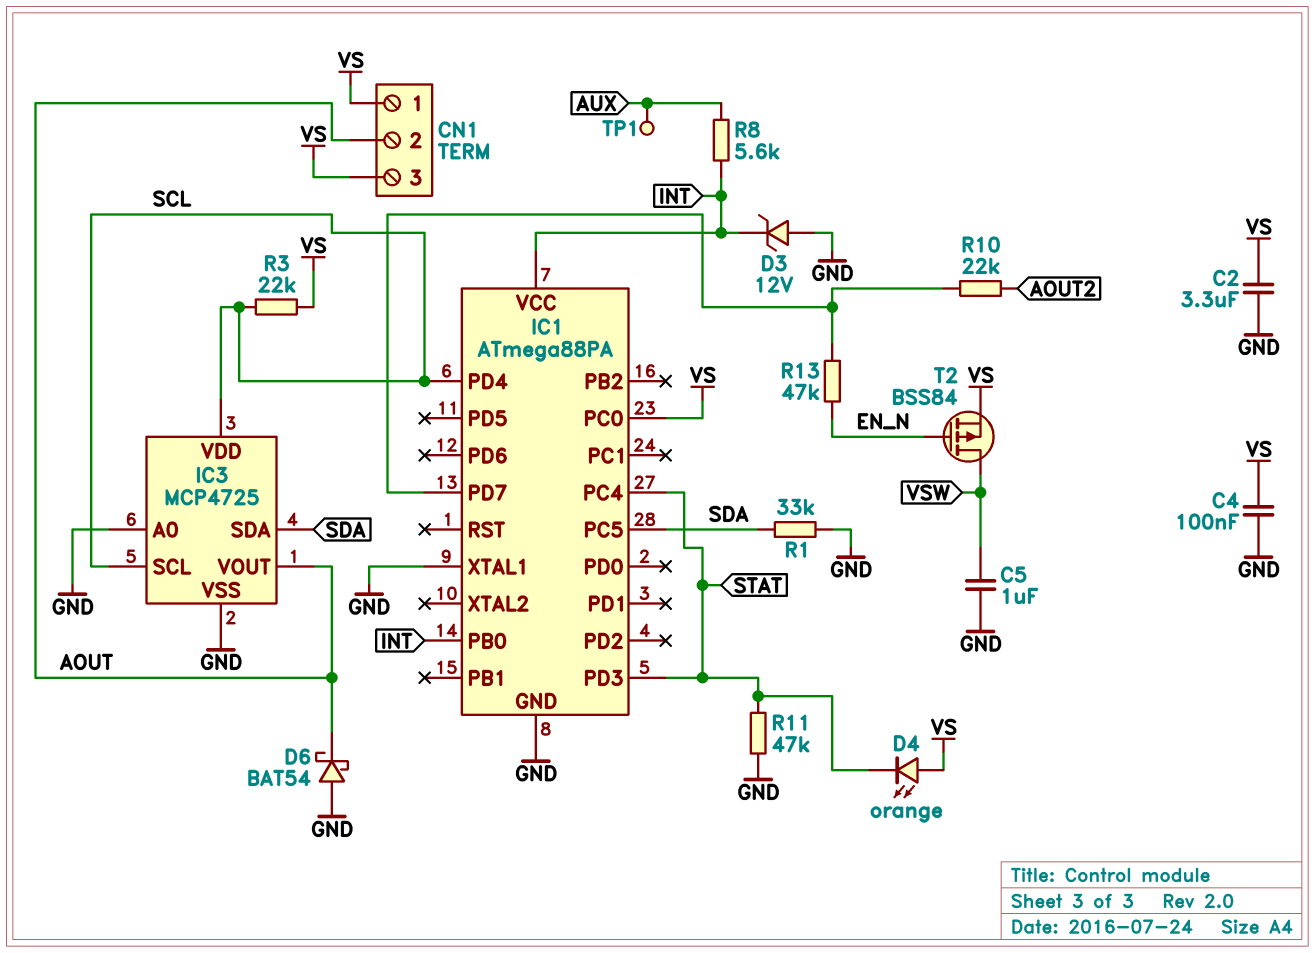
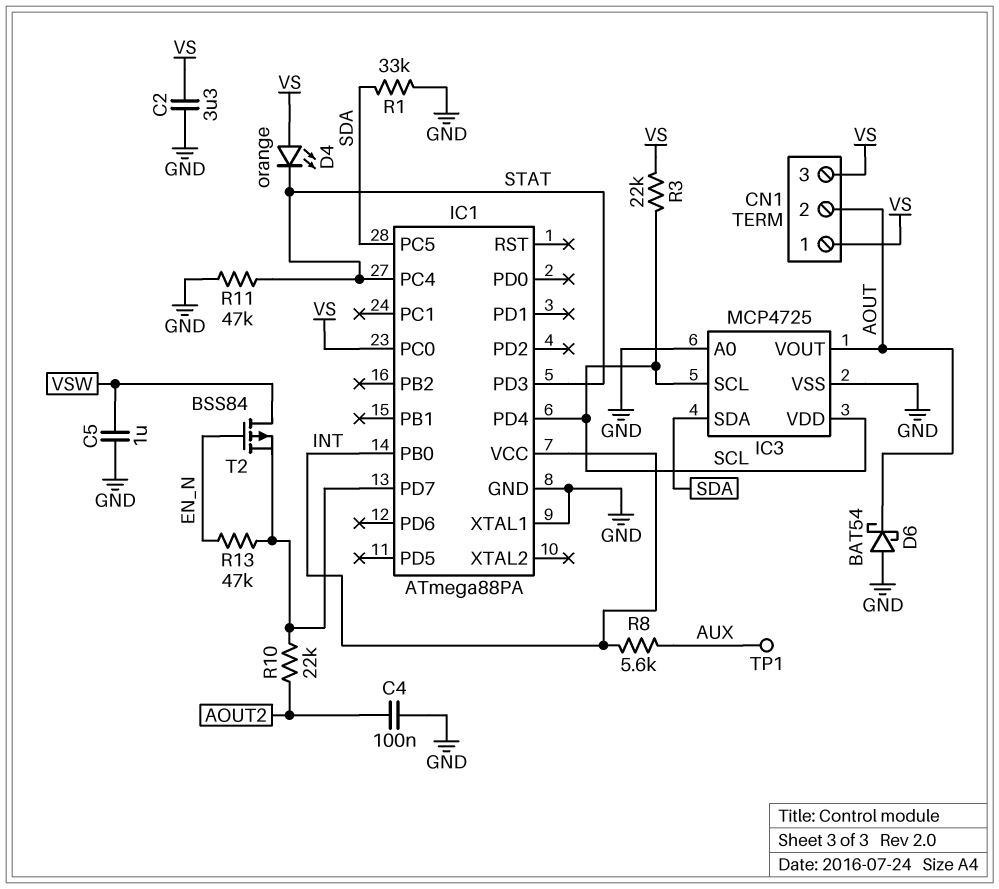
C4: 100nF (GND, VS) -> 100nF (AOUT2, GND)
D3: zener 12V (A GND, K INT) -> none
T2: PMOS BSS84 (G EN_N, D VSW, S VS) -> PMOS BSS84 (G EN_N, D VSW, S IC1/PD7)

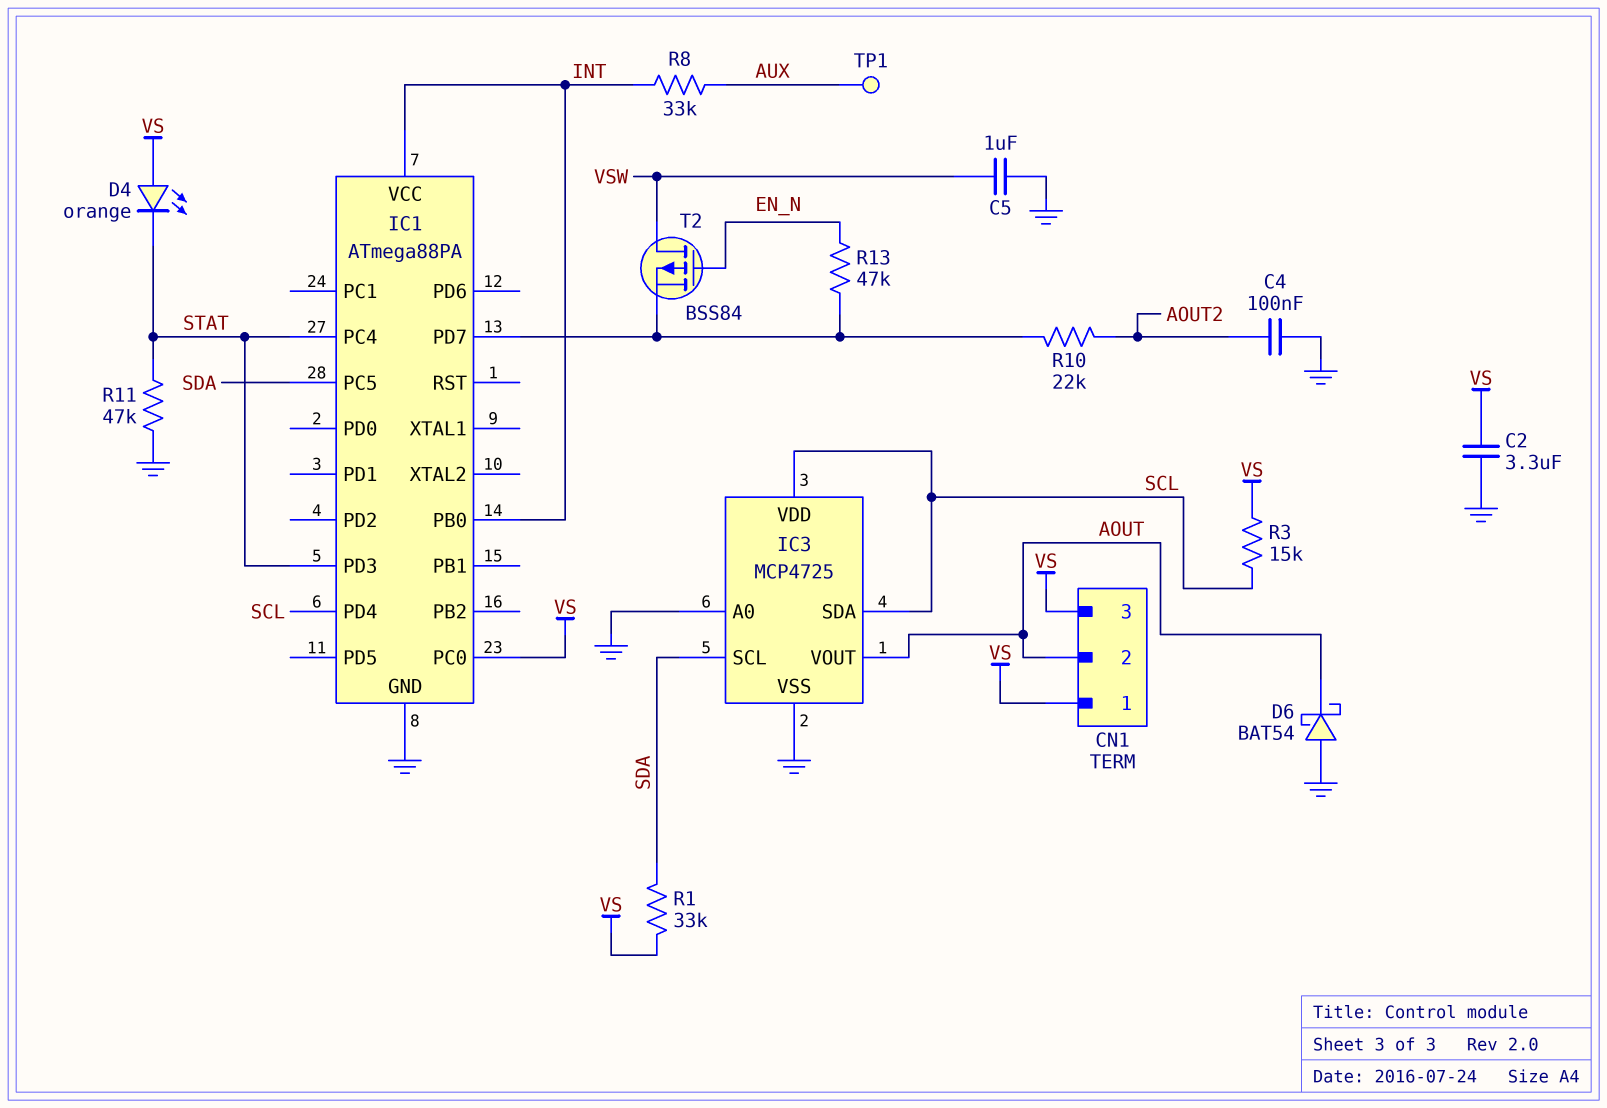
IC1 pin XTAL1: GND -> none
IC3 pin SCL: SCL -> SDA
IC3 pin SDA: SDA -> SCL
R1: 33k (GND, SDA) -> 33k (SDA, VS)
R3: 22k (SCL, VS) -> 15k (SCL, VS)
R8: 5.6k (AUX, INT) -> 33k (AUX, INT)

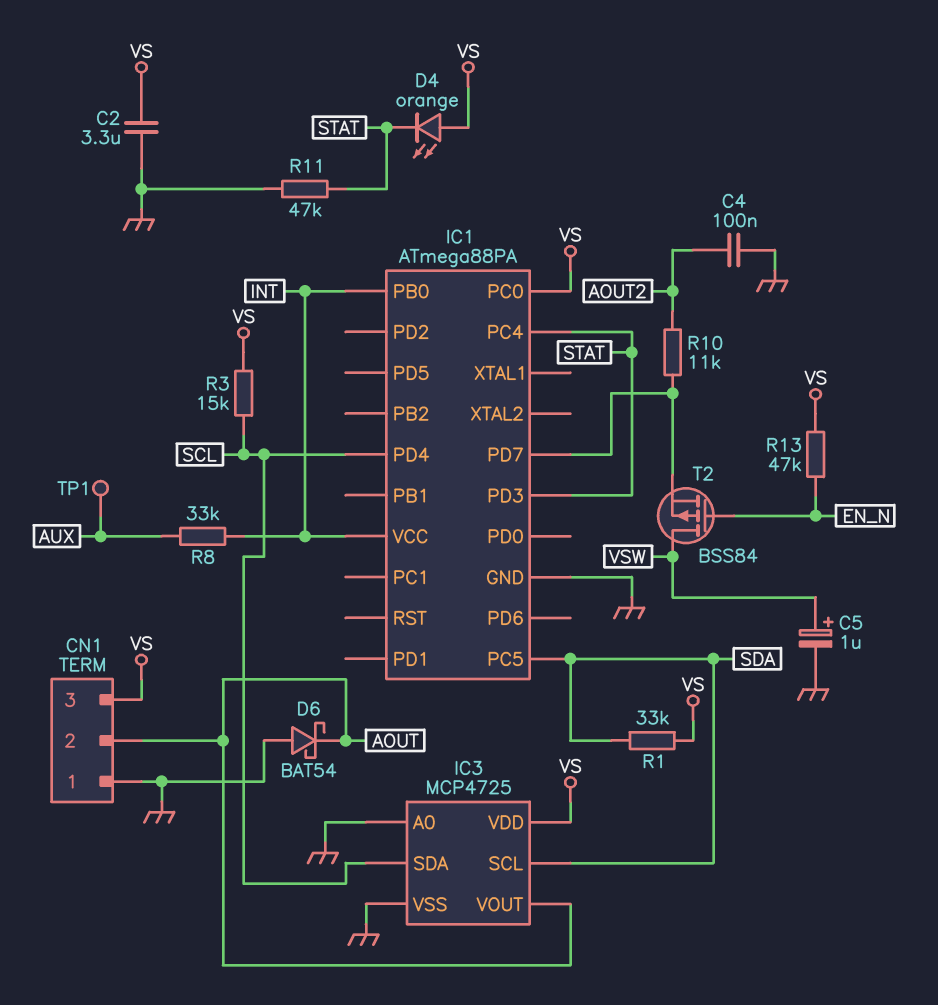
C5: 1uF (GND, VSW) -> 1uF (plus VSW, minus GND)
CN1 pin 1: VS -> GND
IC3 pin VDD: SCL -> VS
R10: 22k (AOUT2, IC1/PD7) -> 11k (AOUT2, IC1/PD7)
R13: 47k (EN_N, IC1/PD7) -> 47k (EN_N, VS)

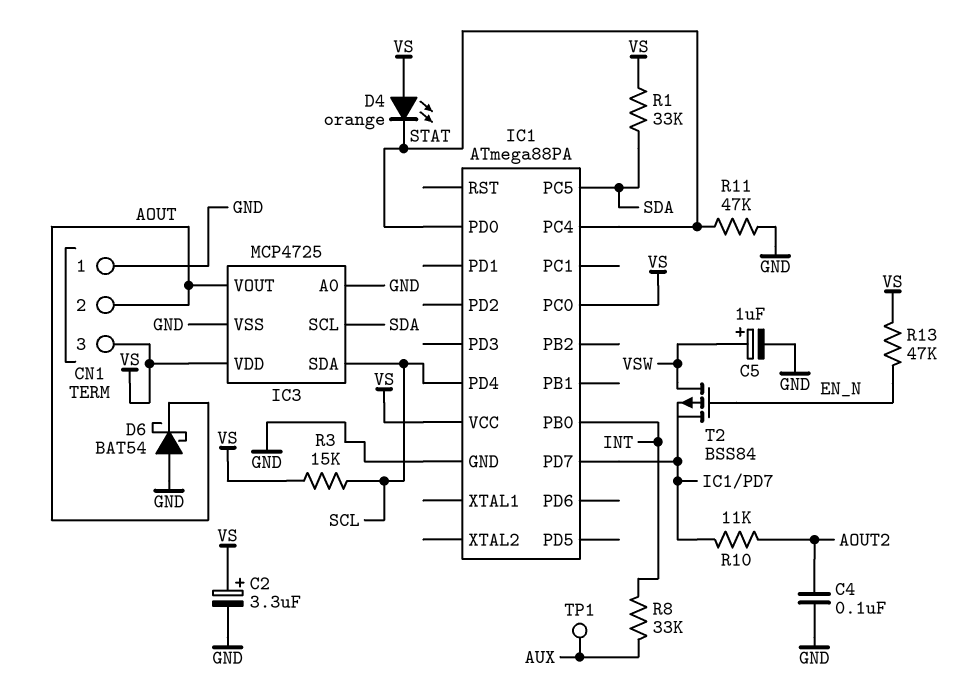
C2: 3.3uF (GND, VS) -> 3.3uF (plus VS, minus GND)
IC1 pin PD0: none -> STAT
IC1 pin PD3: STAT -> none
IC1 pin VCC: INT -> VS

